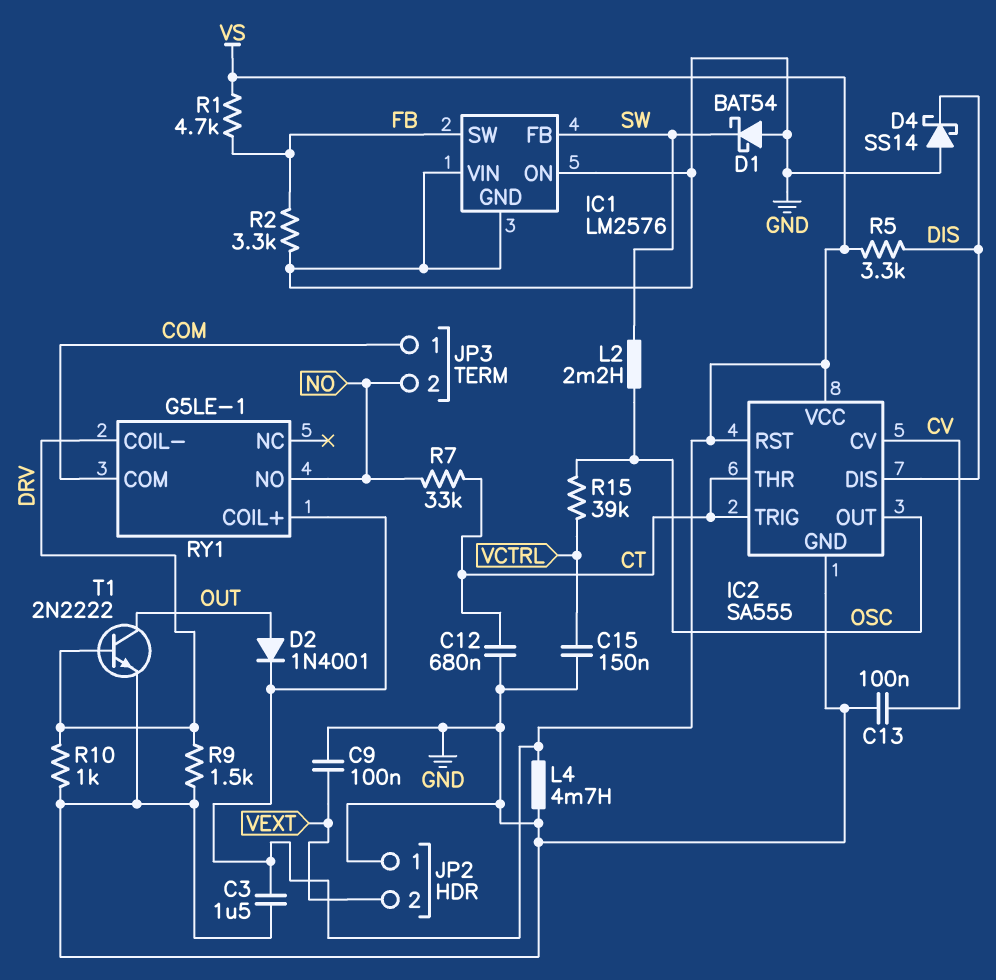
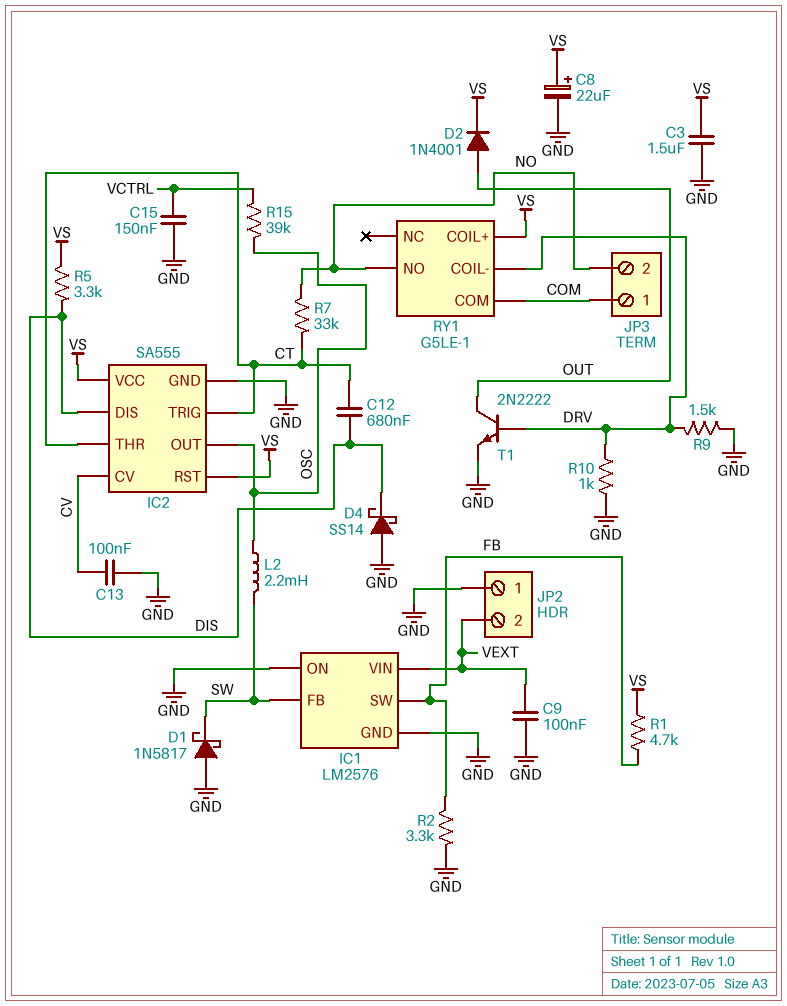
C8: none -> 22uF (plus VS, minus GND)
C12: 680nF (CT, GND) -> 680nF (CT, DIS)
D1: schottky BAT54 (A GND, K SW) -> schottky 1N5817 (A GND, K SW)
IC1 pin VIN: GND -> VEXT
L4: 4.7mH (GND, VS) -> none

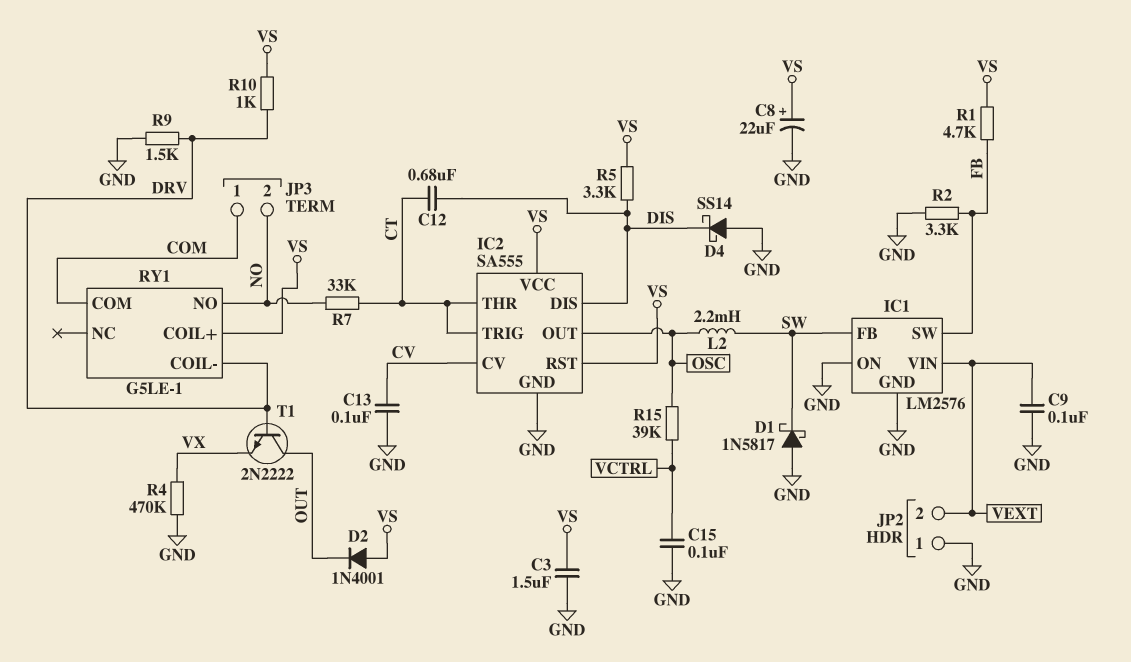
C15: 150nF (GND, VCTRL) -> 100nF (GND, VCTRL)
D2: diode 1N4001 (A OUT, K VS) -> diode 1N4001 (A VS, K OUT)
R4: none -> 470k (GND, VX)
R10: 1k (DRV, GND) -> 1k (DRV, VS)
T1: NPN 2N2222 (B DRV, C OUT, E GND) -> NPN 2N2222 (B DRV, C OUT, E VX)

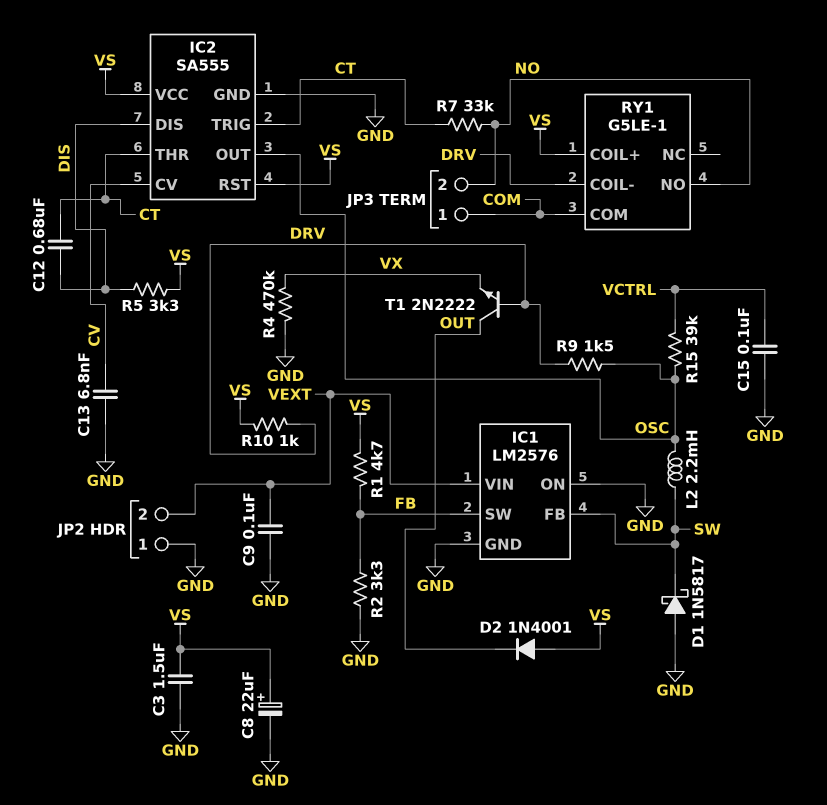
C13: 100nF (CV, GND) -> 6.8nF (CV, GND)
D4: schottky SS14 (A GND, K DIS) -> none
R9: 1.5k (DRV, GND) -> 1.5k (DRV, OSC)

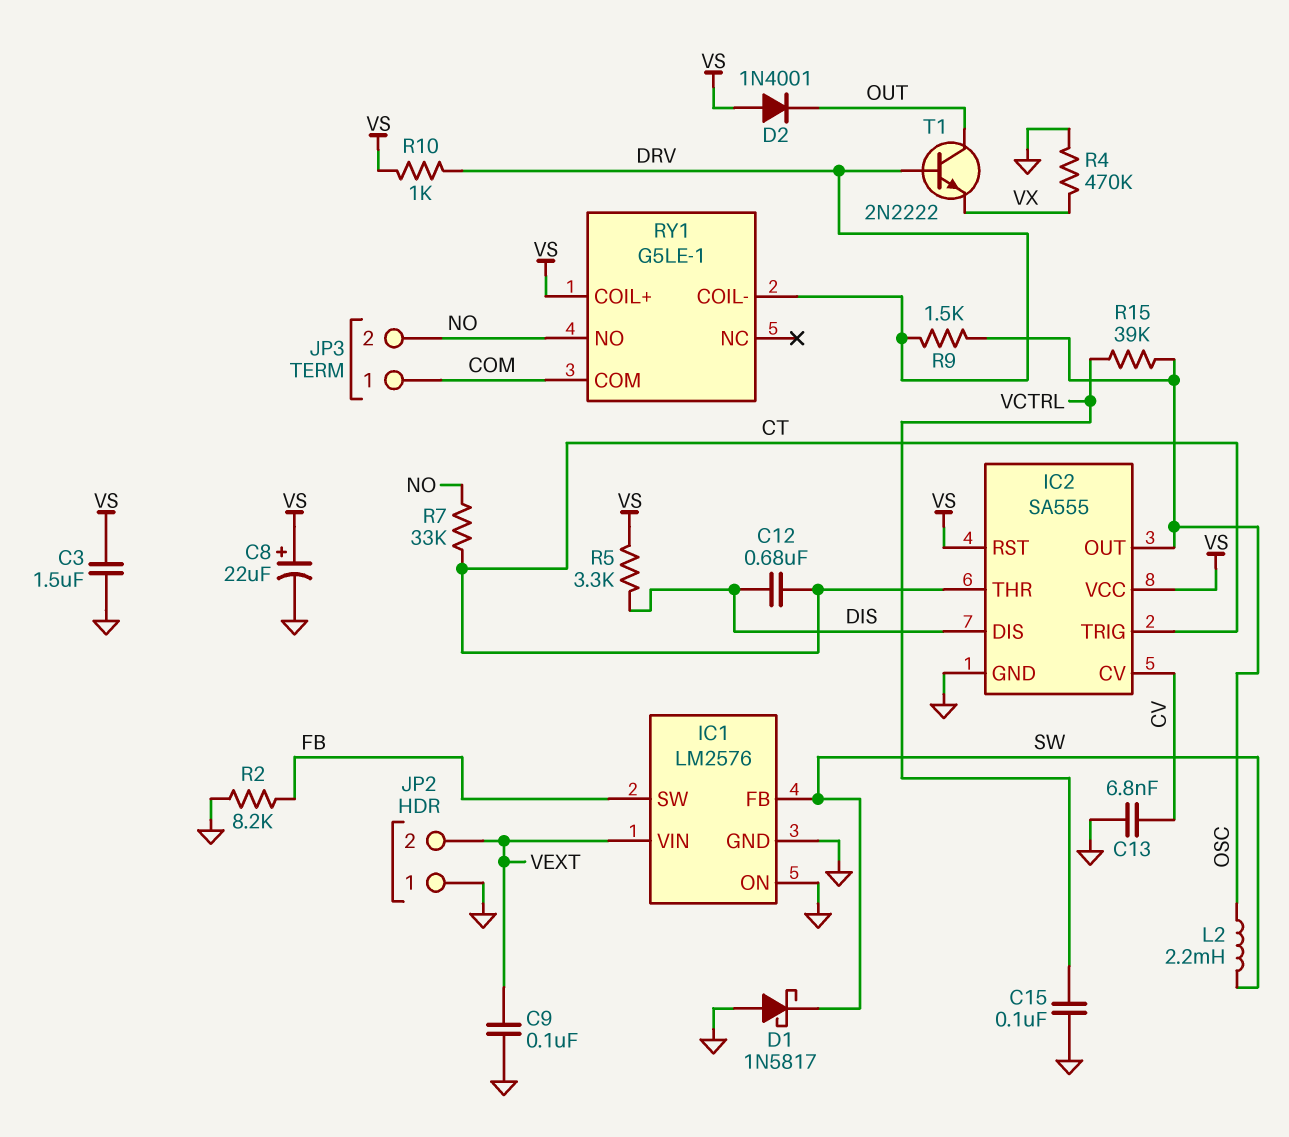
R1: 4.7k (FB, VS) -> none
R2: 3.3k (FB, GND) -> 8.2k (FB, GND)

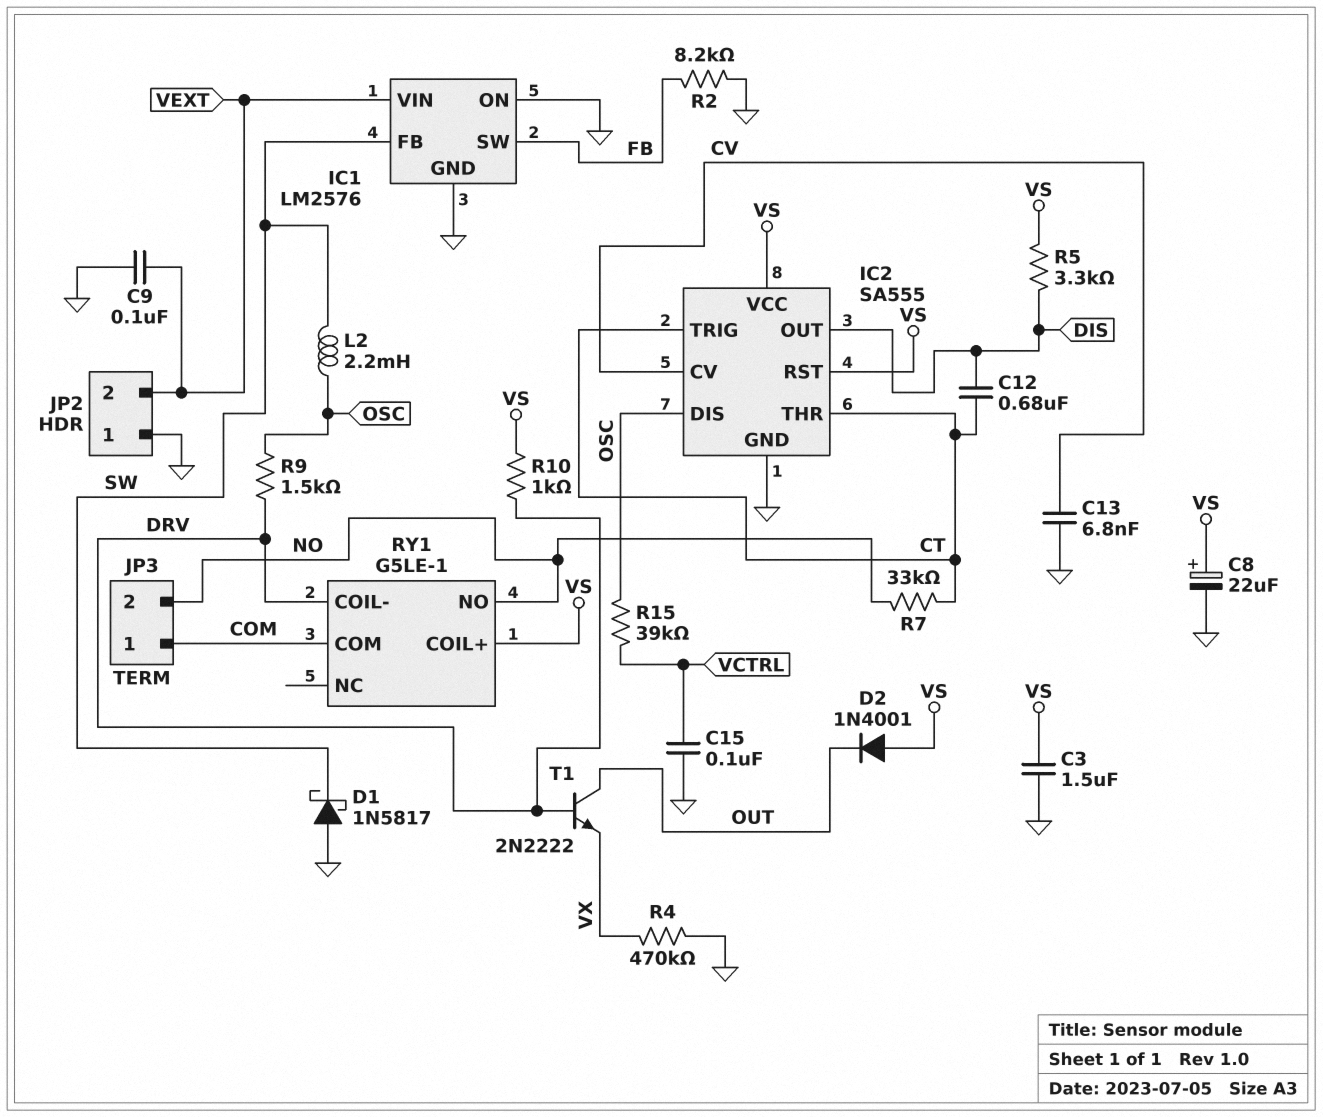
IC2 pin DIS: DIS -> OSC
IC2 pin OUT: OSC -> DIS

